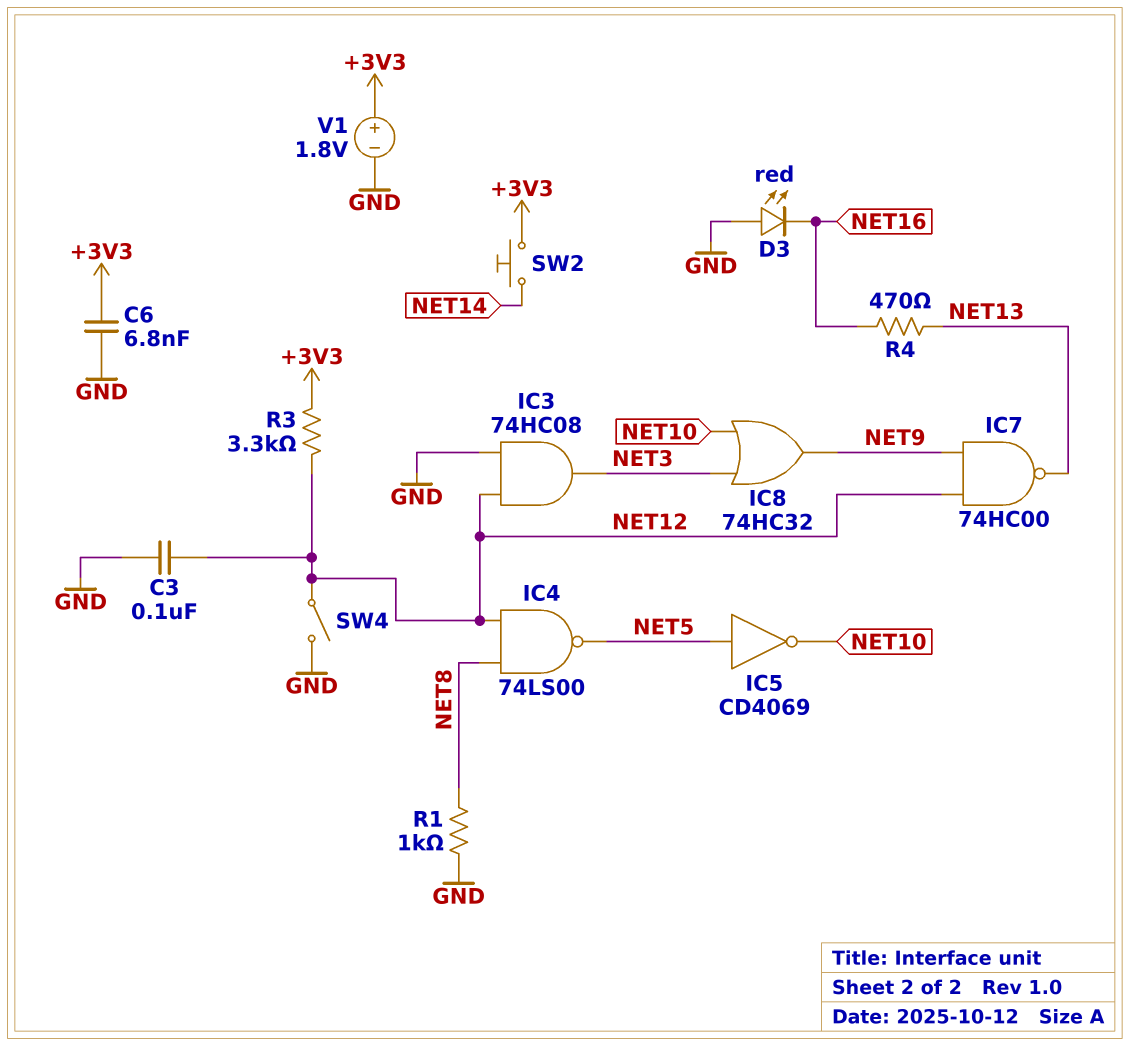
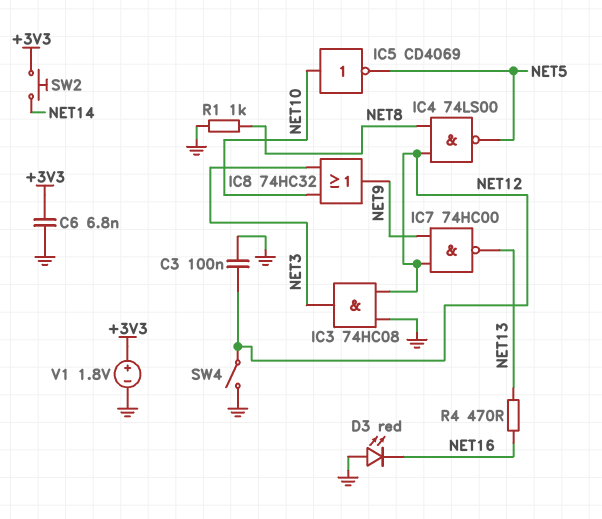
IC5: NOT CD4069 (in NET5, out NET10) -> NOT CD4069 (in NET10, out NET5)
R3: 3.3k (+3V3, NET12) -> none

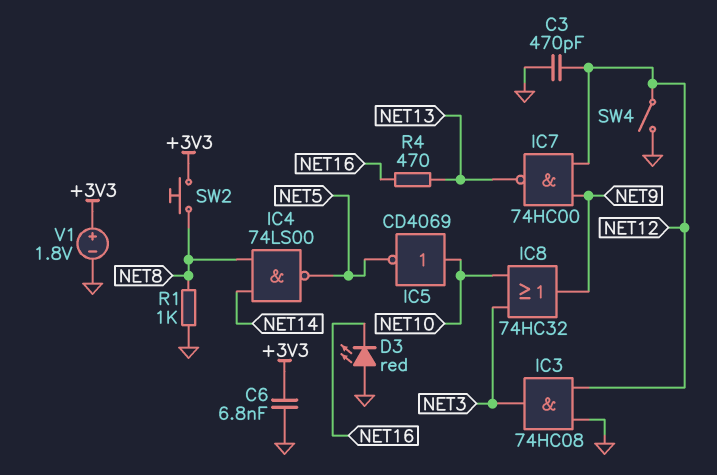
C3: 100nF (GND, NET12) -> 470pF (GND, NET12)
IC4: NAND 74LS00 (in NET8, in NET12, out NET5) -> NAND 74LS00 (in NET8, in NET14, out NET5)
SW2: button (+3V3, NET14) -> button (+3V3, NET8)

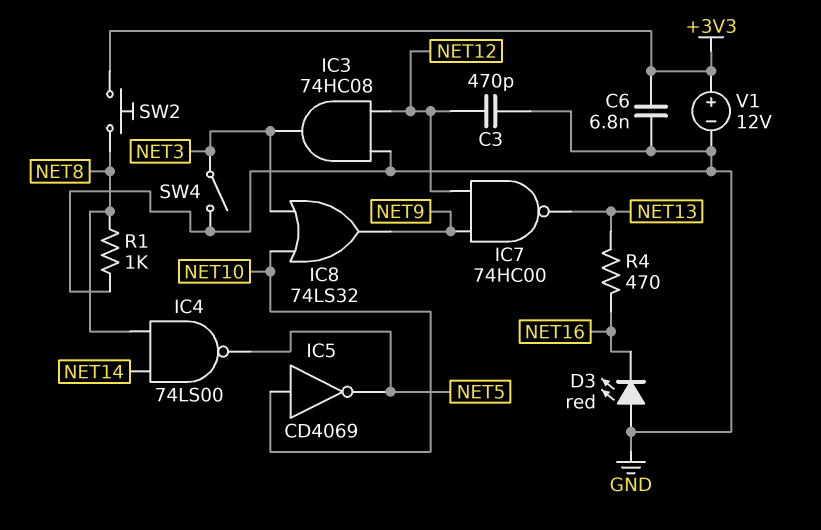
IC8: OR 74HC32 (in NET3, in NET10, out NET9) -> OR 74LS32 (in NET3, in NET10, out NET9)
SW4: switch (GND, NET12) -> switch (GND, NET3)
V1: 1.8V (plus +3V3, minus GND) -> 12V (plus +3V3, minus GND)

